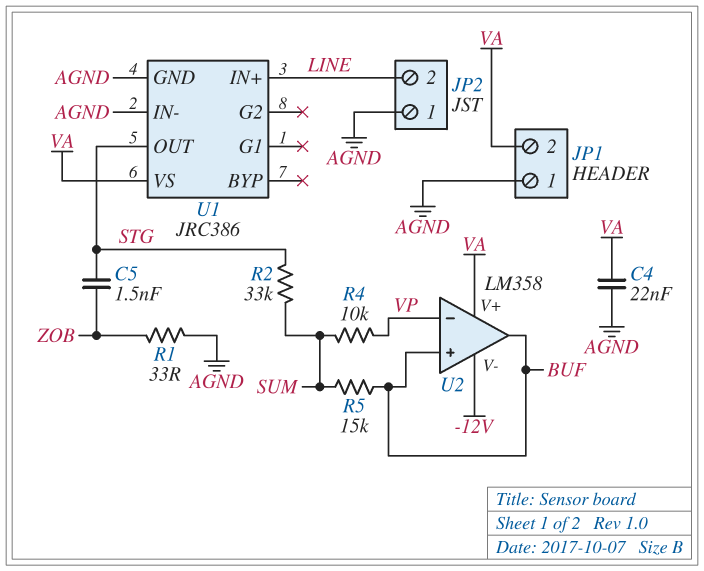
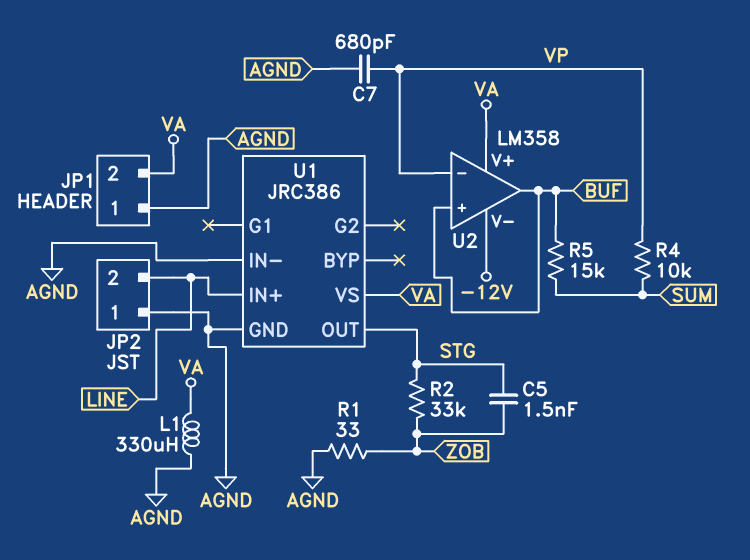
C4: 22nF (AGND, VA) -> none
C7: none -> 680pF (AGND, VP)
L1: none -> 330uH (AGND, VA)
R2: 33k (STG, SUM) -> 33k (STG, ZOB)

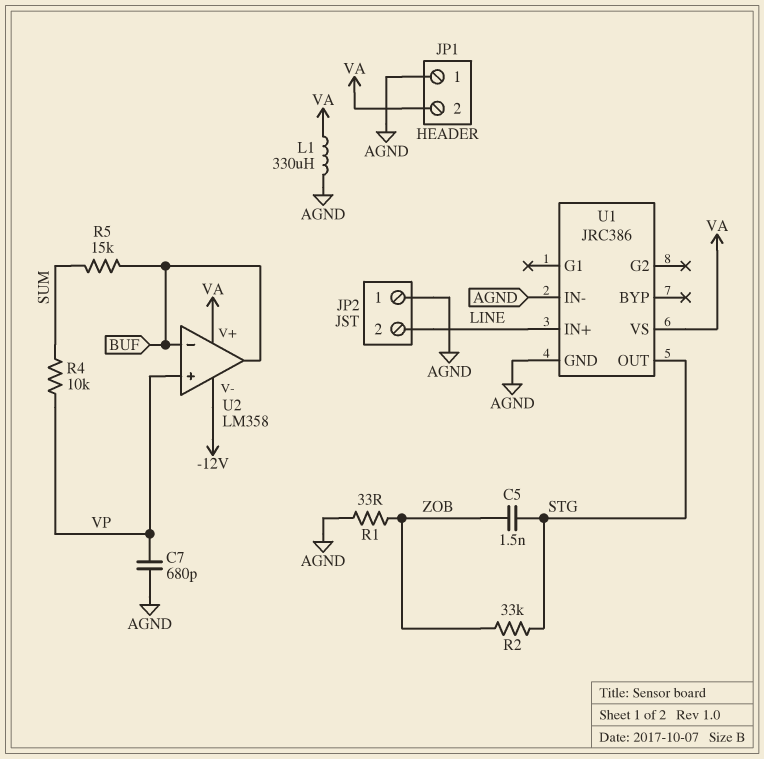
U2 pin in+: BUF -> VP
U2 pin in-: VP -> BUF

